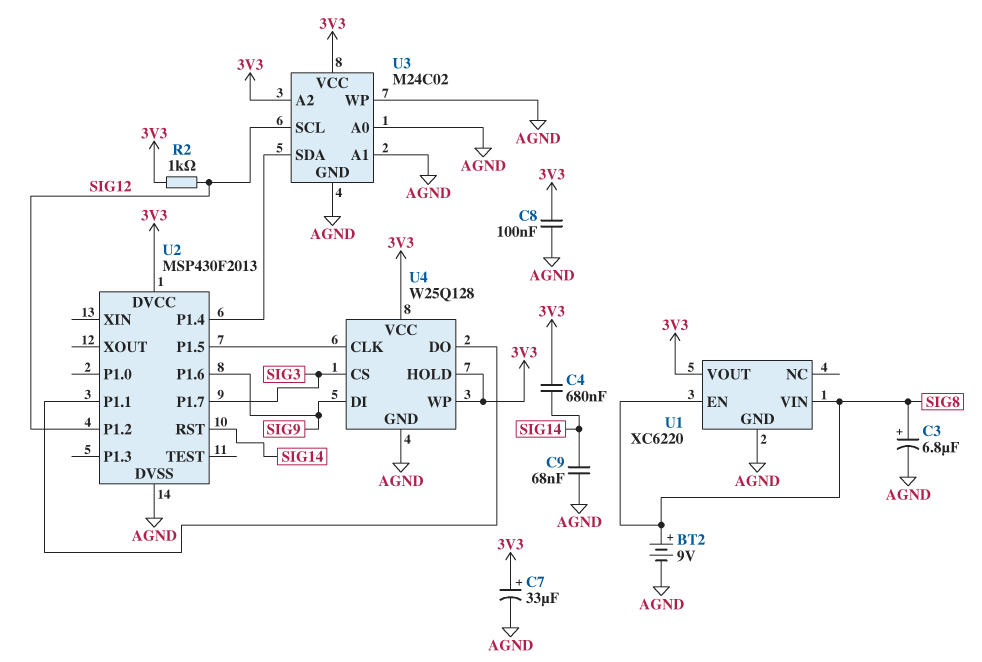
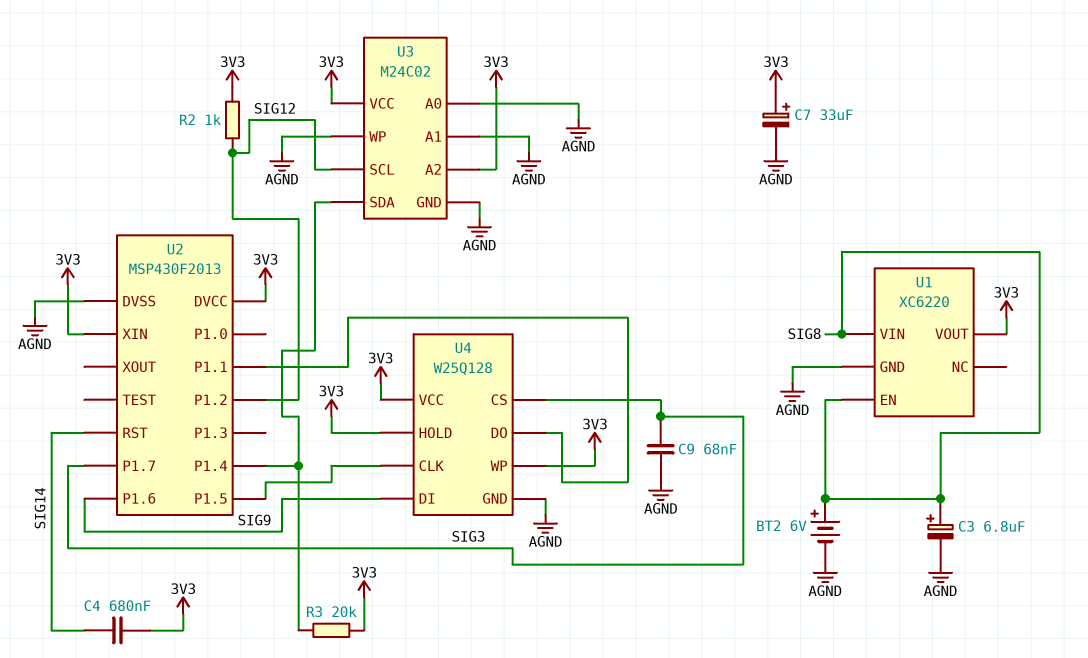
BT2: 9V (plus SIG8, minus AGND) -> 6V (plus SIG8, minus AGND)
C8: 100nF (3V3, AGND) -> none
C9: 68nF (AGND, SIG14) -> 68nF (AGND, SIG3)
R3: none -> 20k (3V3, U2/P1.4)
U2 pin XIN: none -> 3V3

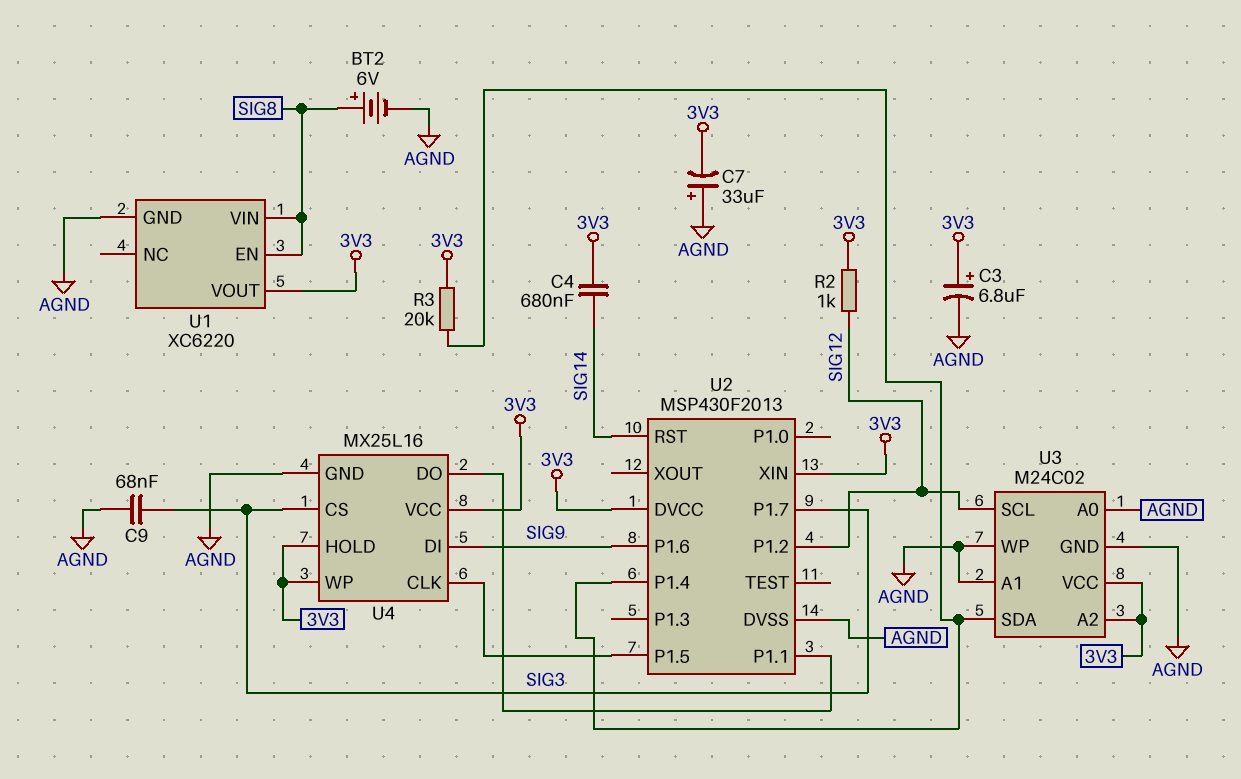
C3: 6.8uF (plus SIG8, minus AGND) -> 6.8uF (plus 3V3, minus AGND)
C7: 33uF (plus 3V3, minus AGND) -> 33uF (plus AGND, minus 3V3)
U4: W25Q128 -> MX25L16

